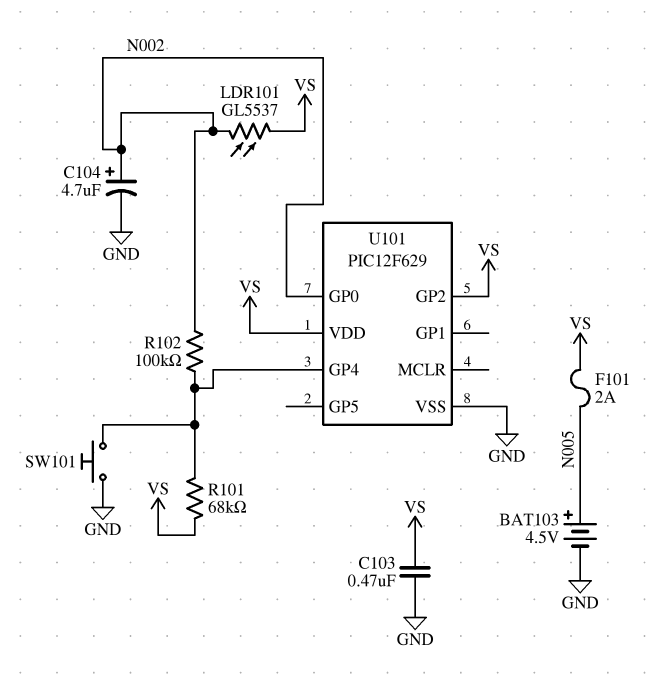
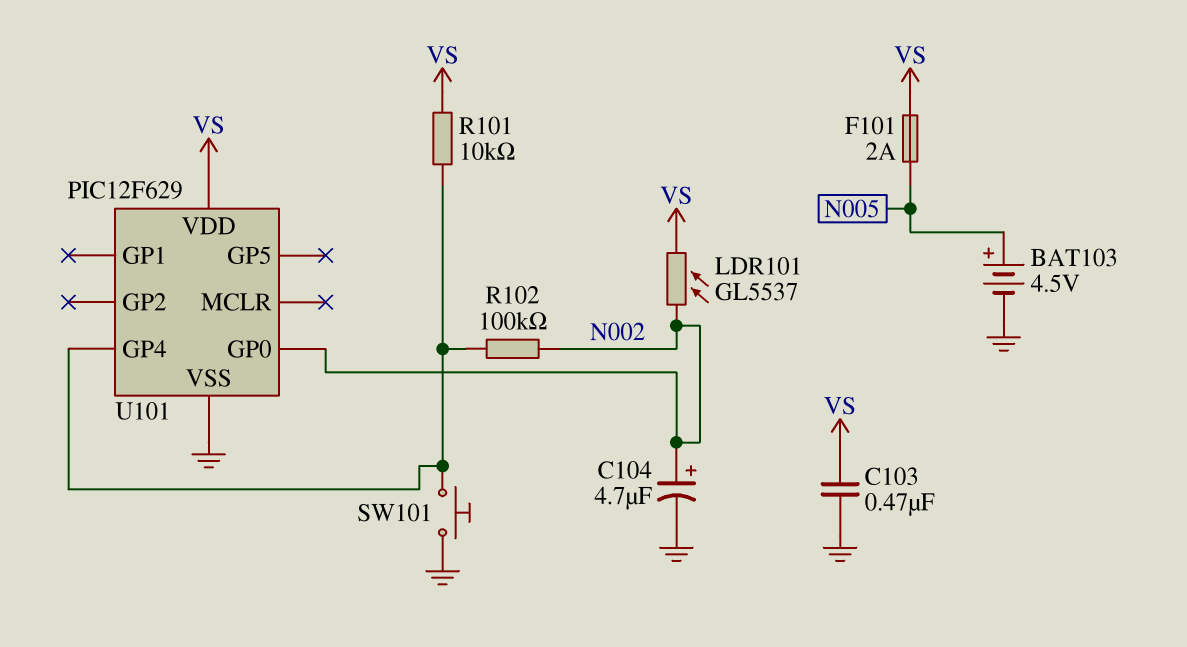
R101: 68k (U101/GP4, VS) -> 10k (U101/GP4, VS)
U101 pin GP2: VS -> none

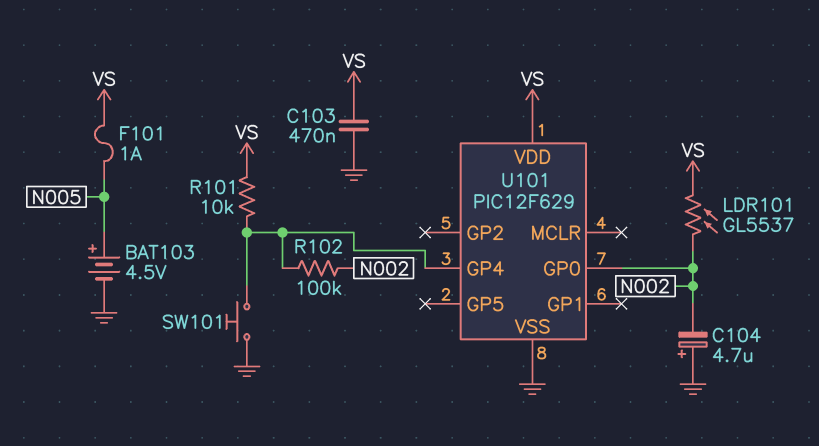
C104: 4.7uF (plus N002, minus GND) -> 4.7uF (plus GND, minus N002)
F101: 2A (N005, VS) -> 1A (N005, VS)

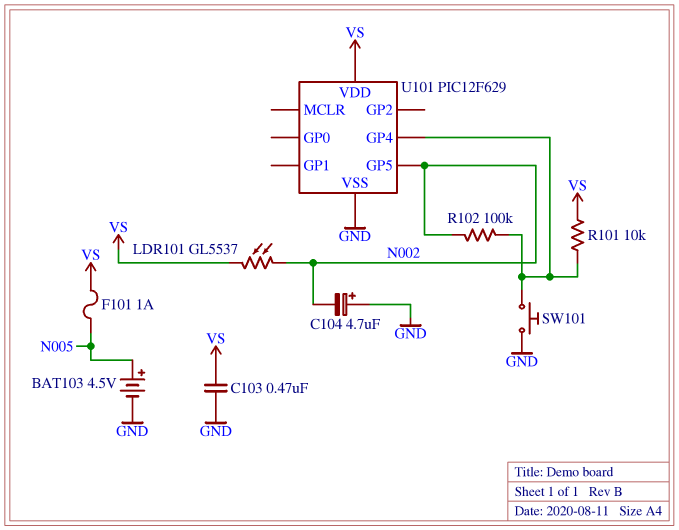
U101 pin GP0: N002 -> none
U101 pin GP5: none -> N002

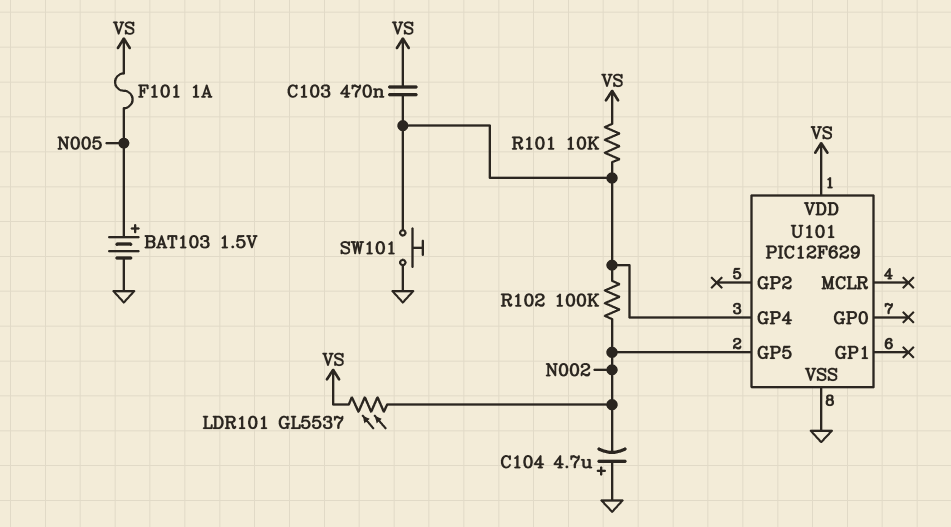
BAT103: 4.5V (plus N005, minus GND) -> 1.5V (plus N005, minus GND)
C103: 470nF (GND, VS) -> 470nF (U101/GP4, VS)

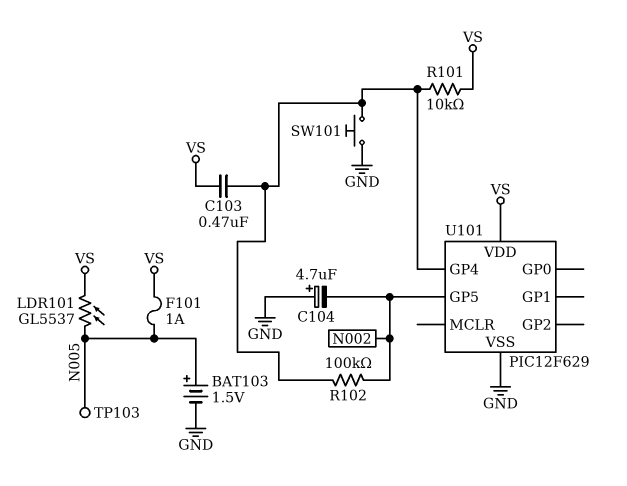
LDR101: GL5537 (N002, VS) -> GL5537 (N005, VS)
TP103: none -> test point (N005)

